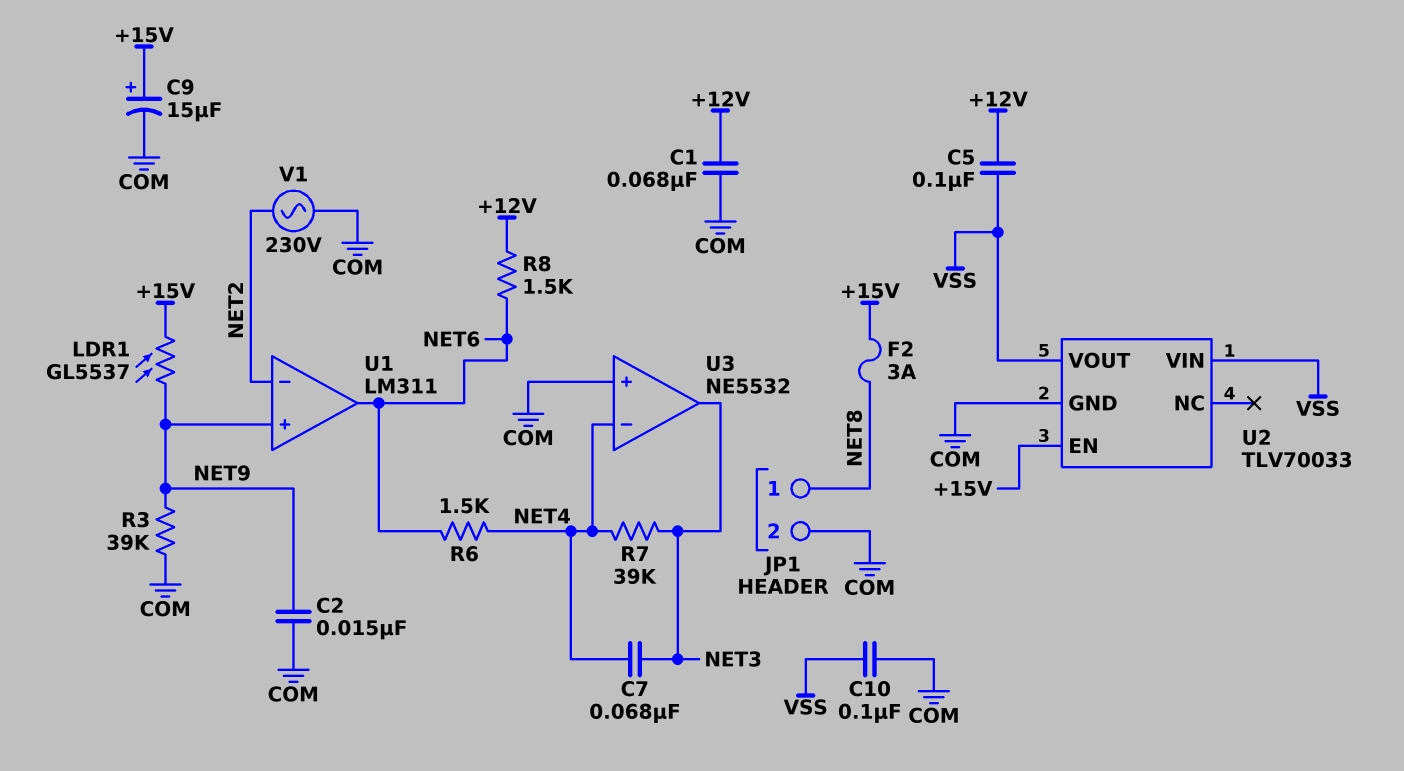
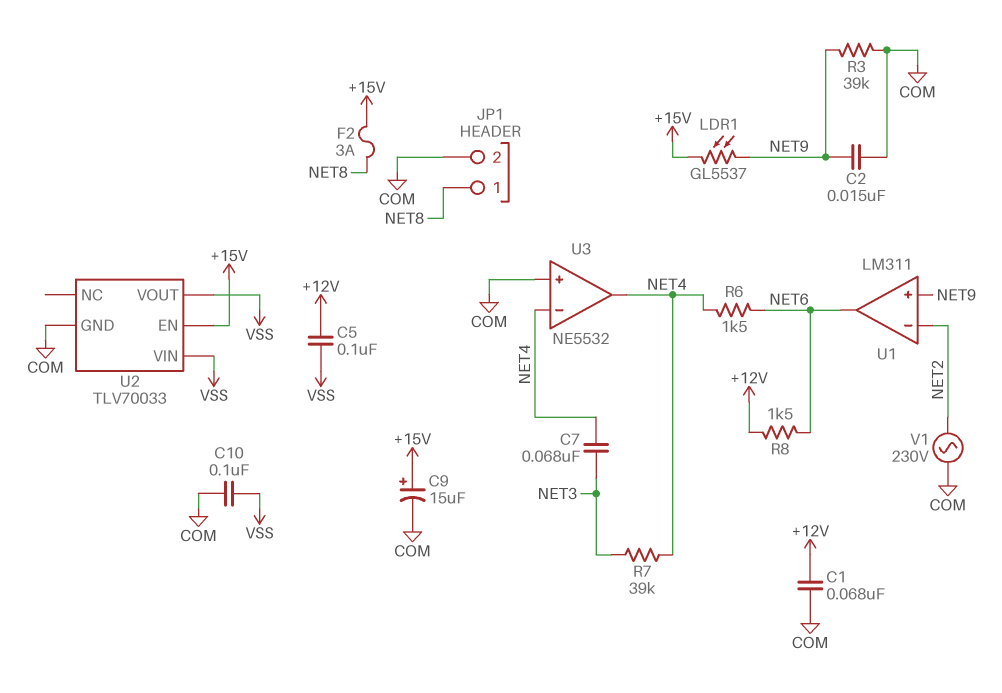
U3 pin out: NET3 -> NET4

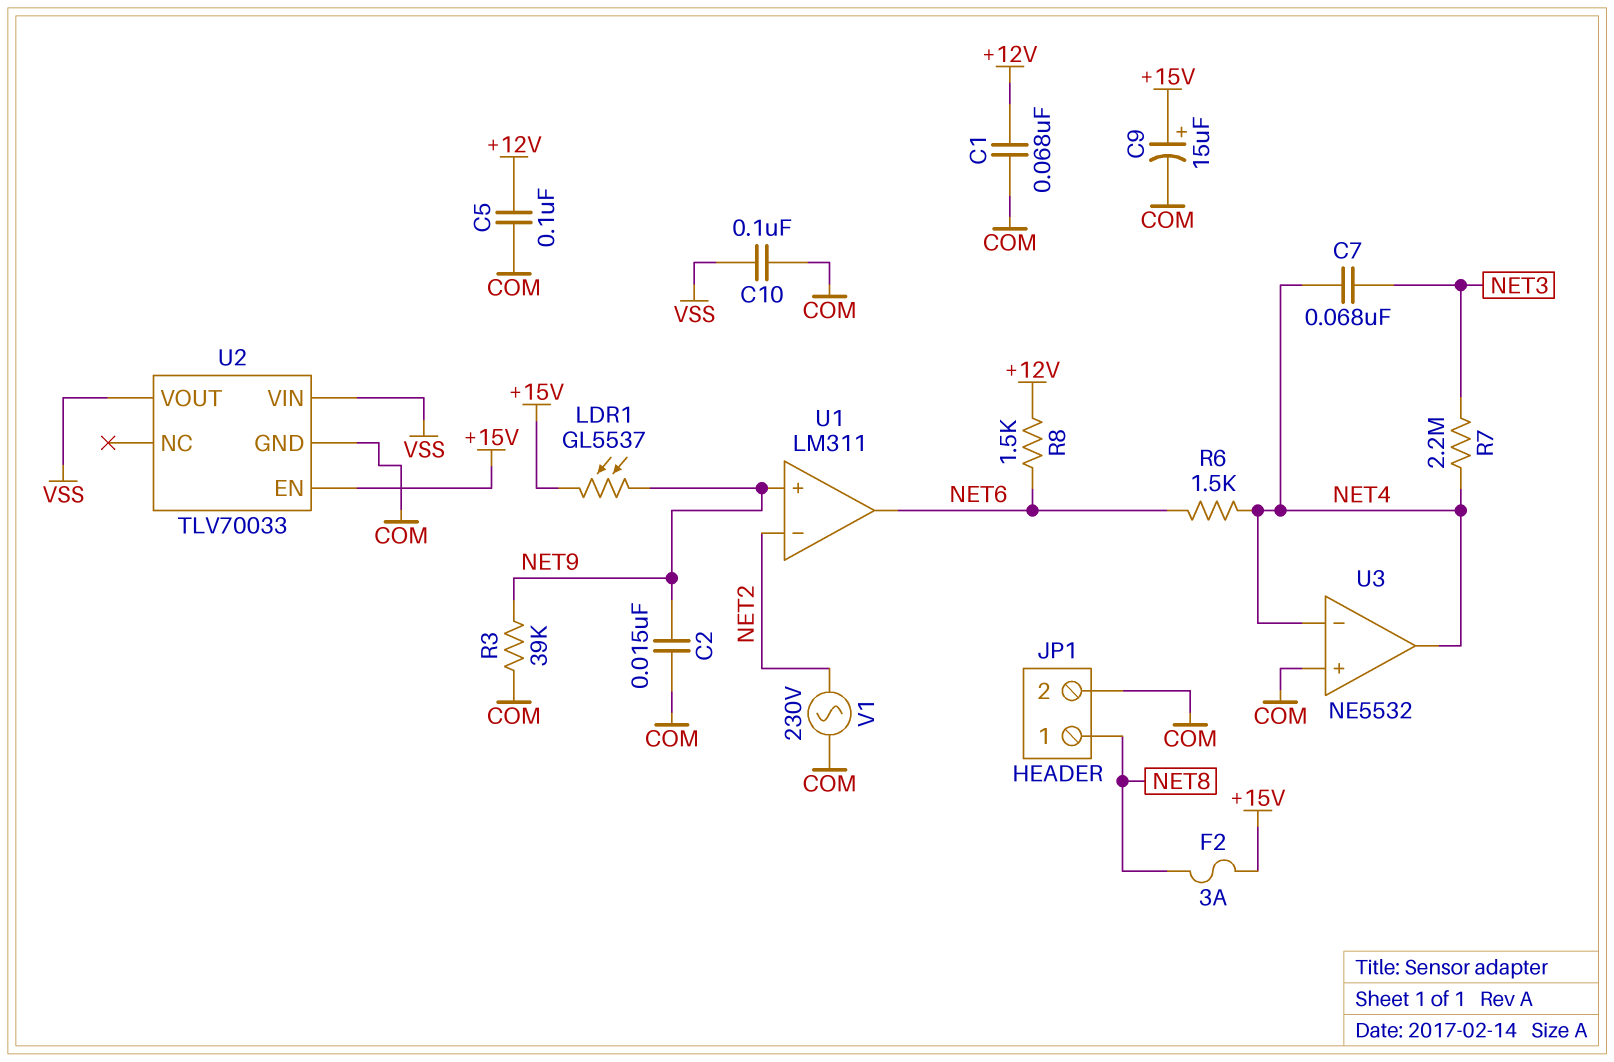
C5: 100nF (+12V, VSS) -> 100nF (+12V, COM)
R7: 39k (NET3, NET4) -> 2.2M (NET3, NET4)

